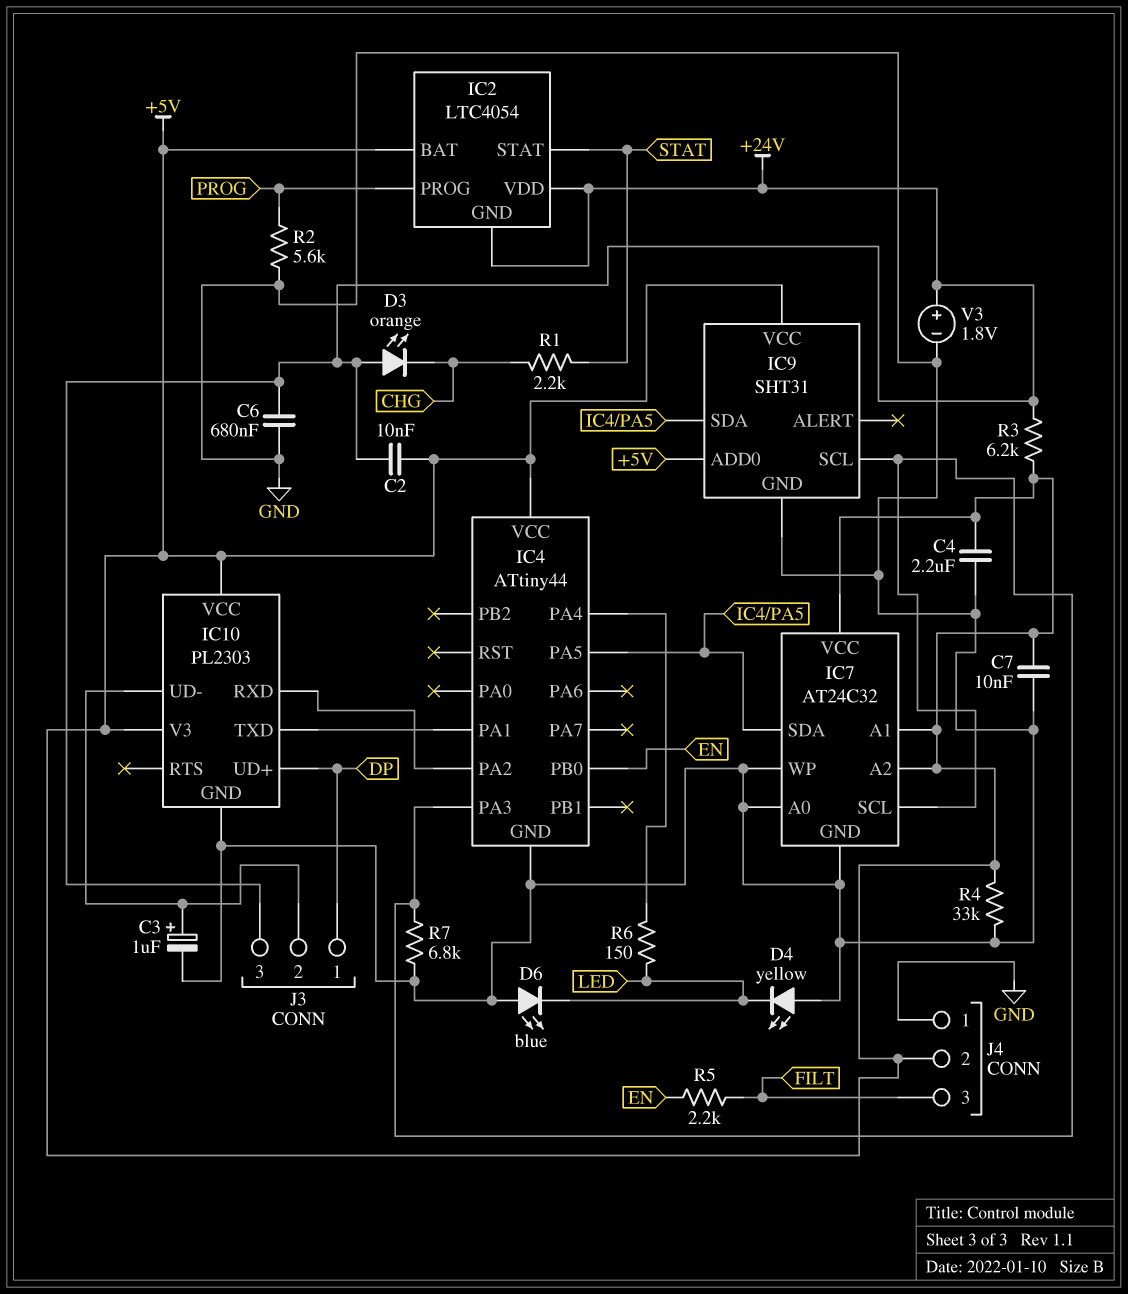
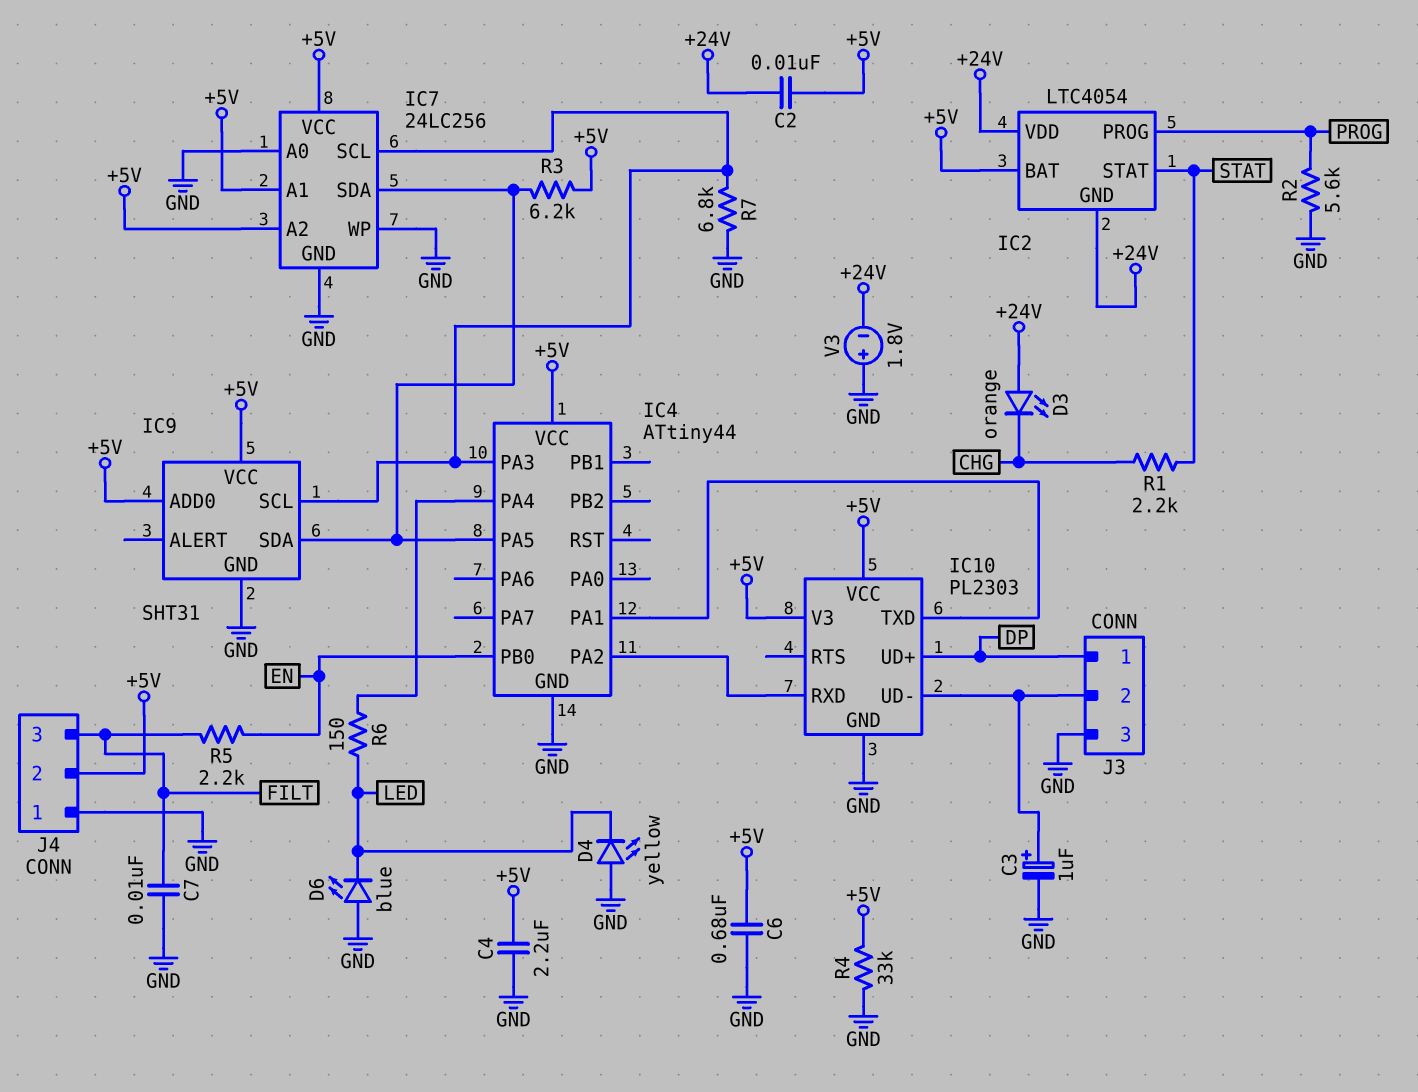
C6: 680nF (+24V, GND) -> 680nF (+5V, GND)
C7: 10nF (+5V, GND) -> 10nF (FILT, GND)
IC7: AT24C32 -> 24LC256
J3 pin 3: +24V -> GND
R3: 6.2k (+5V, +24V) -> 6.2k (+5V, IC4/PA5)
V3: 1.8V (plus +24V, minus GND) -> 1.8V (plus GND, minus +24V)

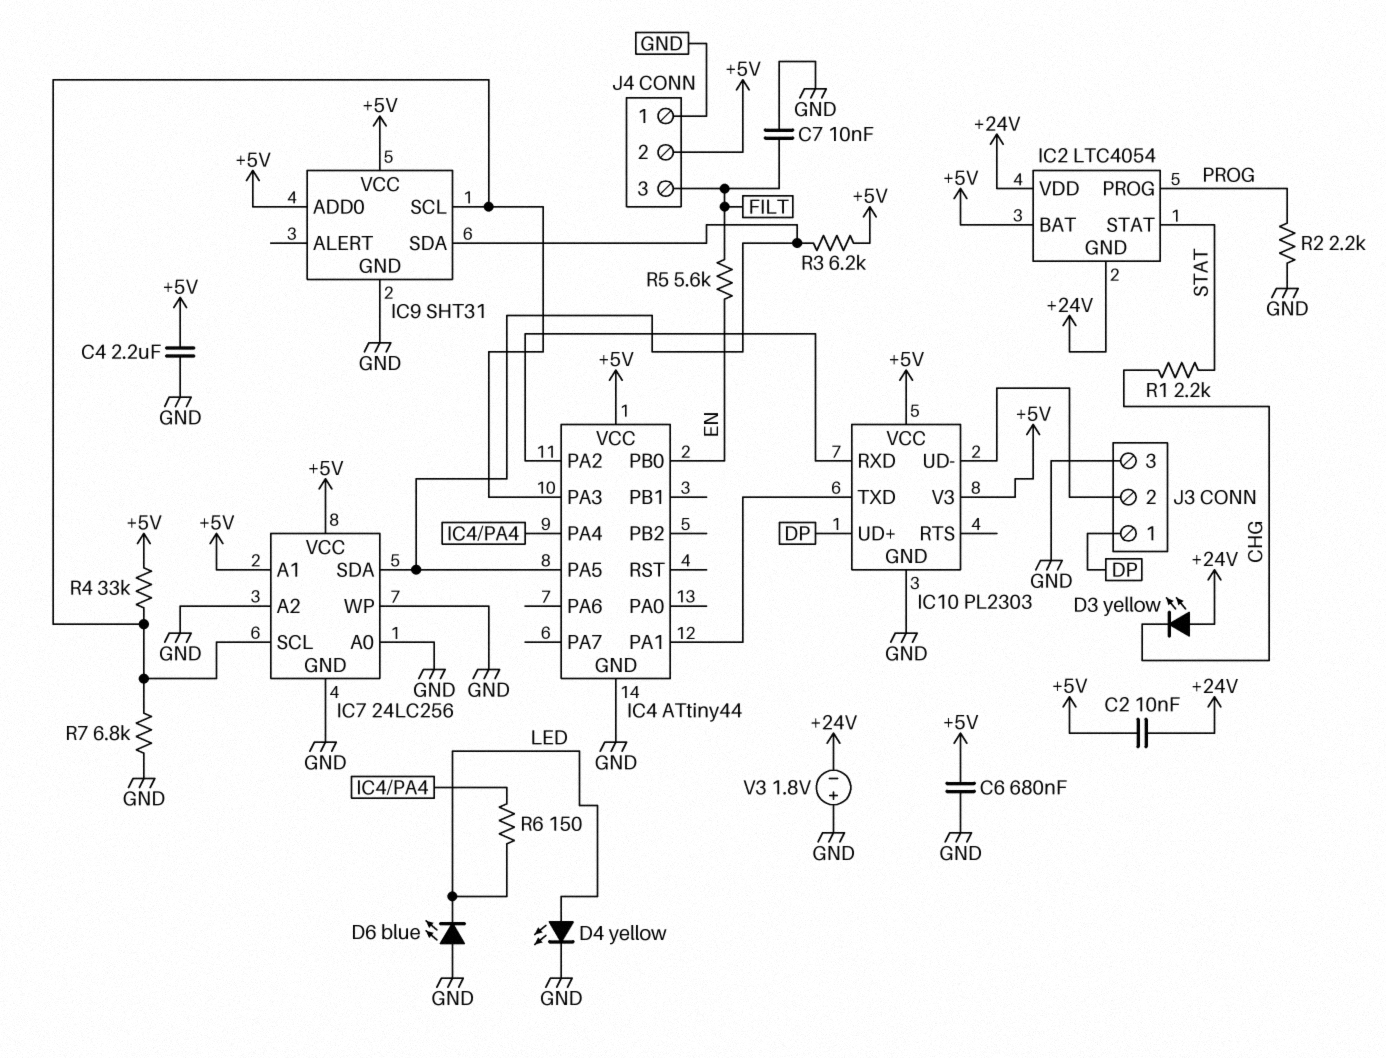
C3: 1uF (plus IC10/UD-, minus GND) -> none
D3: LED orange (A +24V, K CHG) -> LED yellow (A +24V, K CHG)
D4: LED yellow (A GND, K LED) -> LED yellow (A LED, K GND)
IC7 pin A2: +5V -> GND
R2: 5.6k (GND, PROG) -> 2.2k (GND, PROG)
R4: 33k (+5V, GND) -> 33k (+5V, IC4/PA3)
R5: 2.2k (EN, FILT) -> 5.6k (EN, FILT)

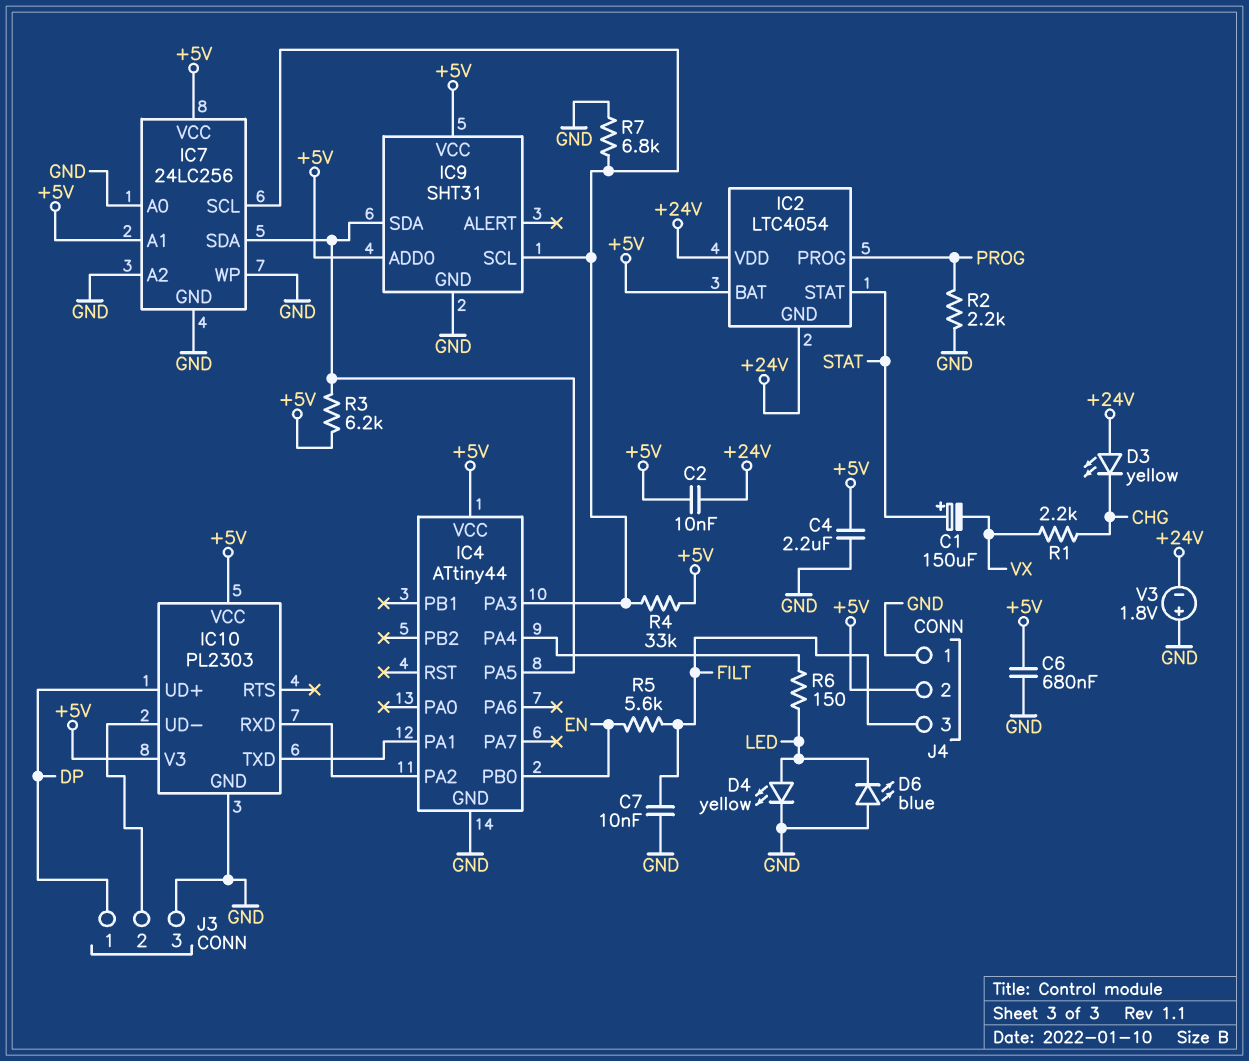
C1: none -> 150uF (plus STAT, minus VX)
R1: 2.2k (CHG, STAT) -> 2.2k (CHG, VX)

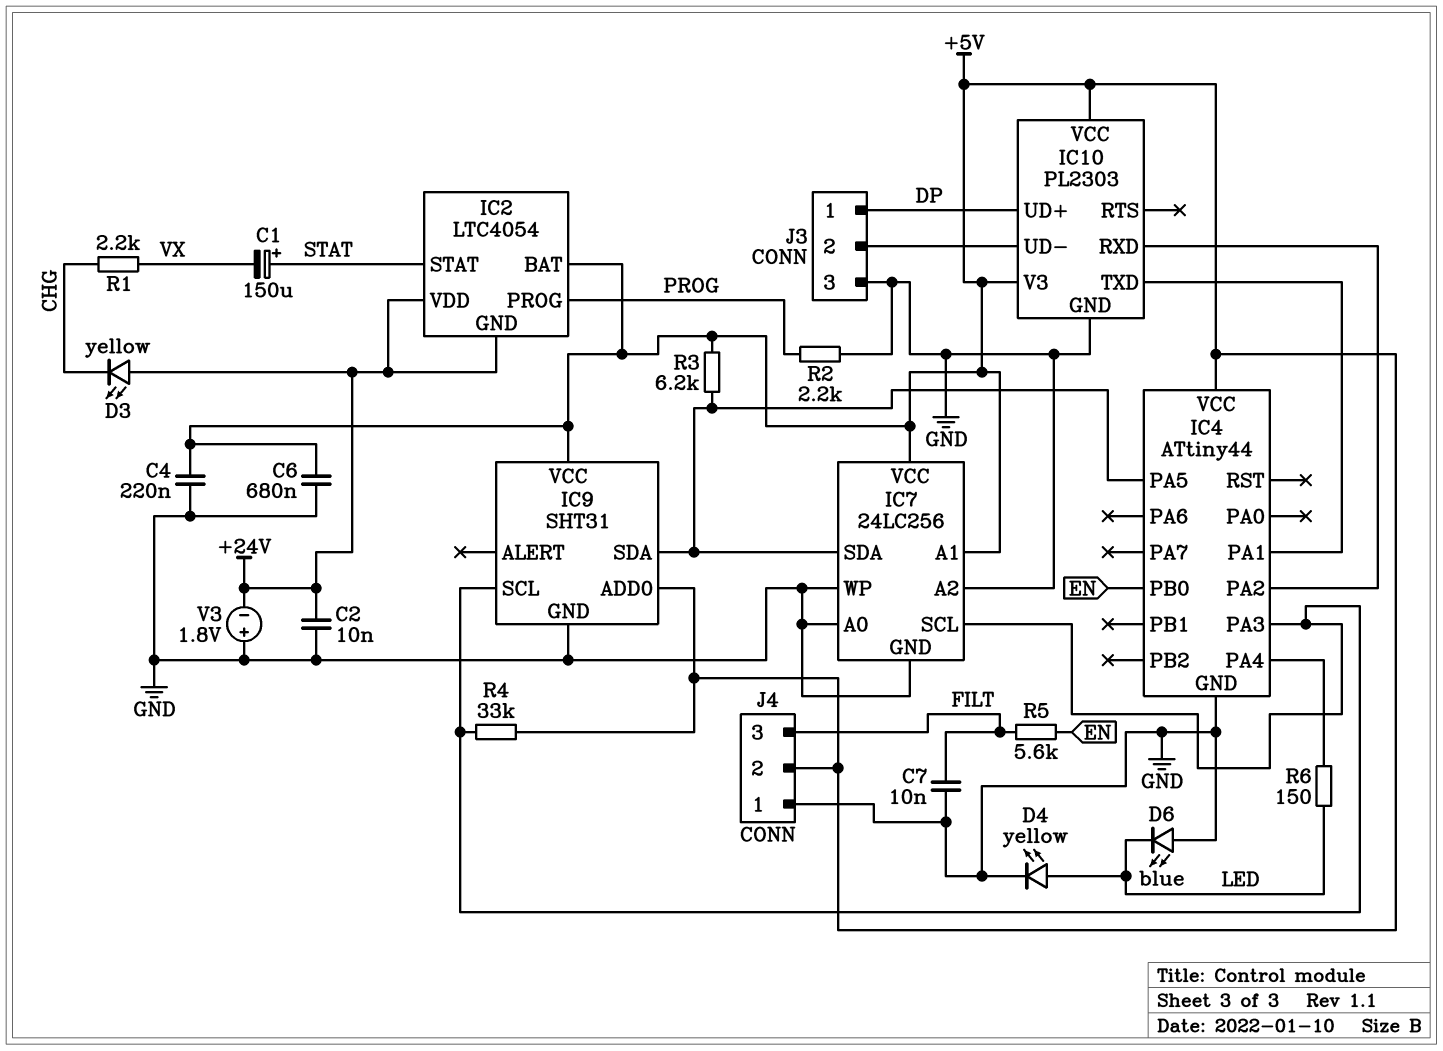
C2: 10nF (+5V, +24V) -> 10nF (+24V, GND)
C4: 2.2uF (+5V, GND) -> 220nF (+5V, GND)
R7: 6.8k (GND, IC4/PA3) -> none

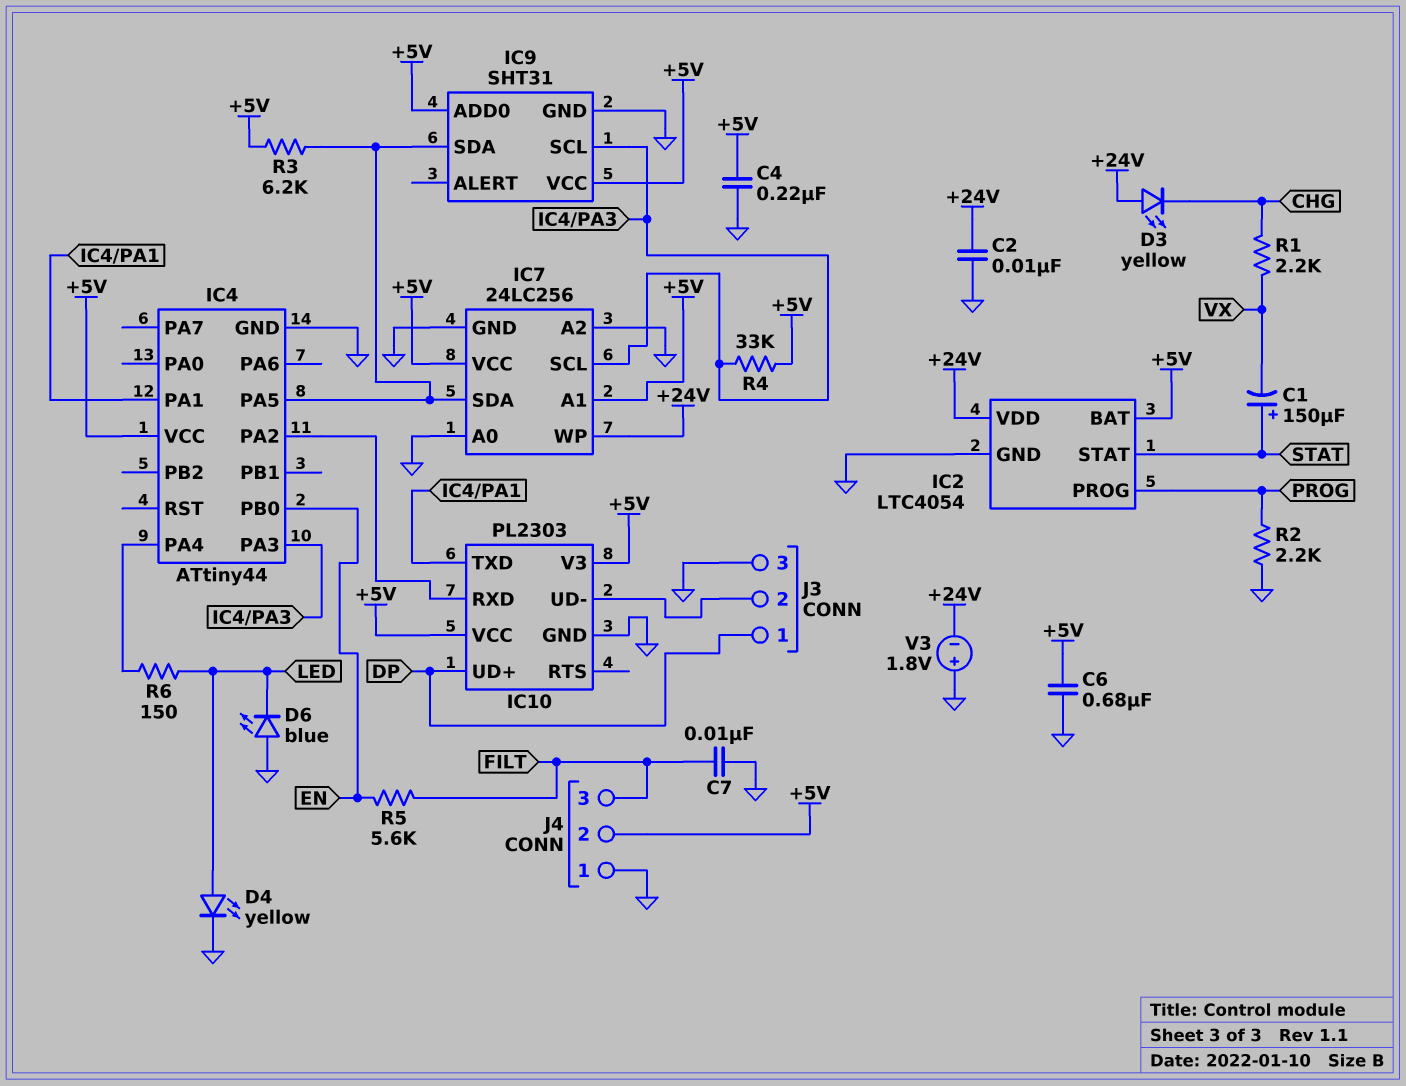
IC2 pin GND: +24V -> GND
IC7 pin WP: GND -> +24V

